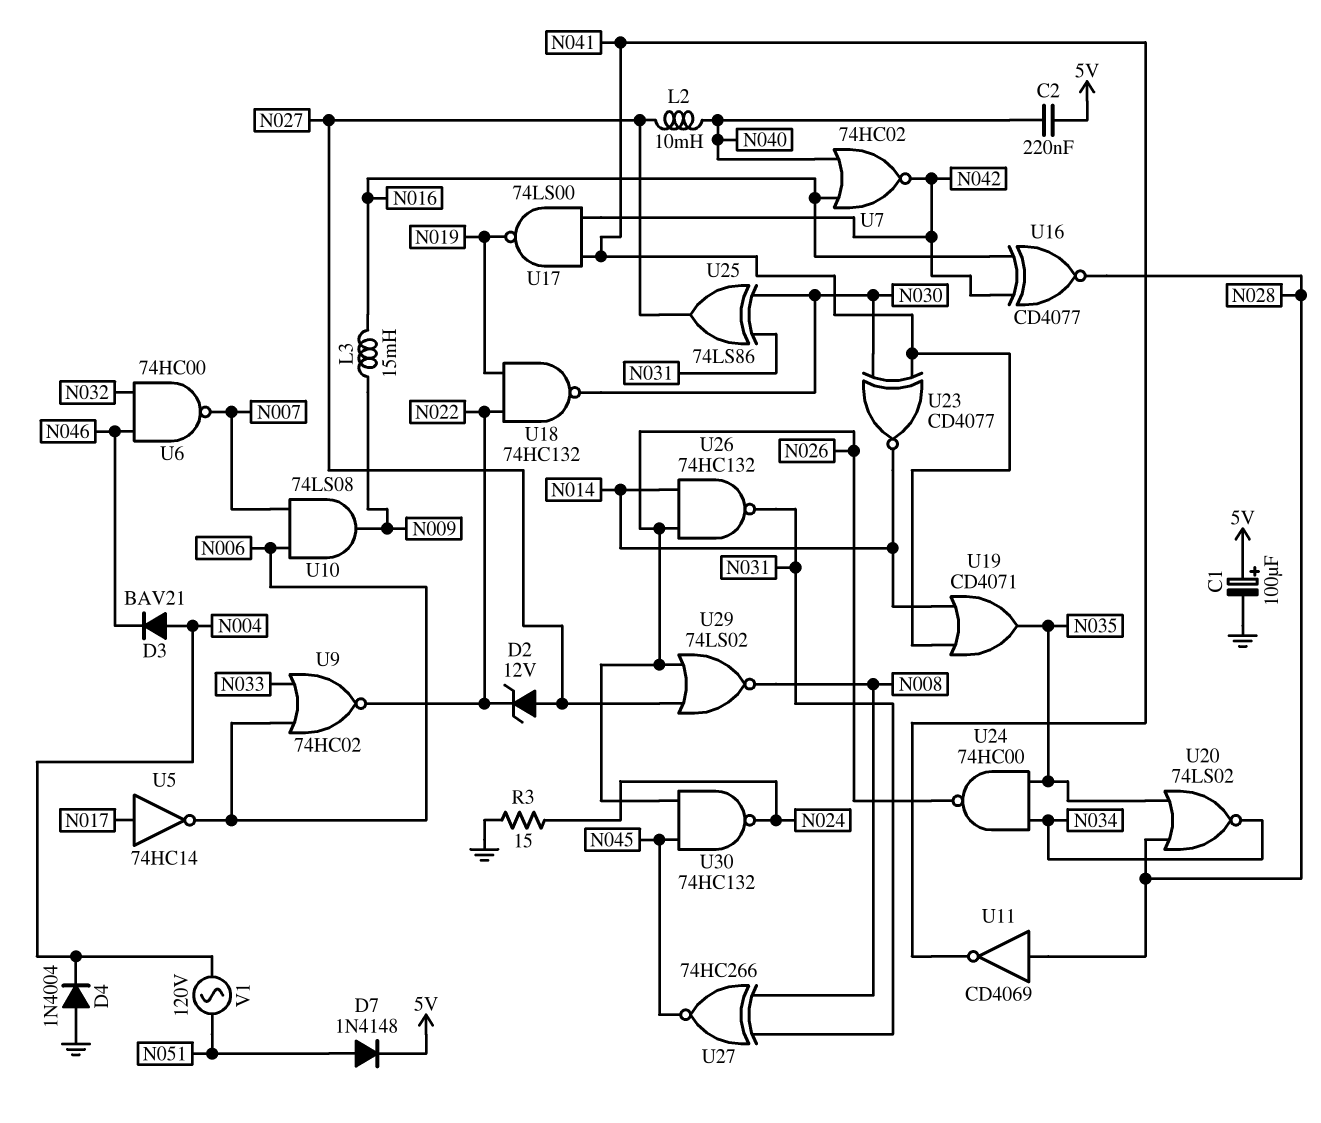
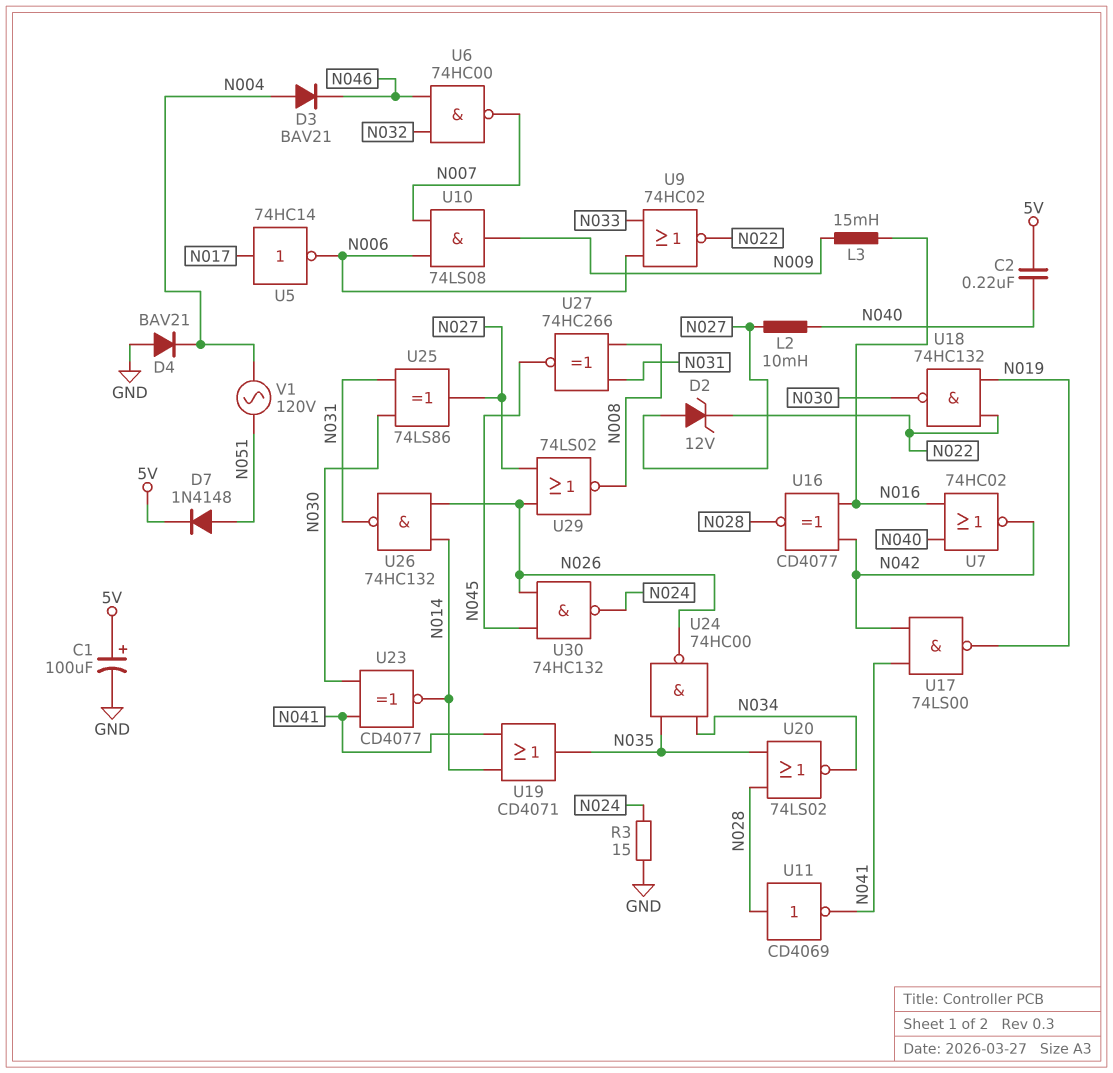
D4: diode 1N4004 (A GND, K N004) -> diode BAV21 (A GND, K N004)

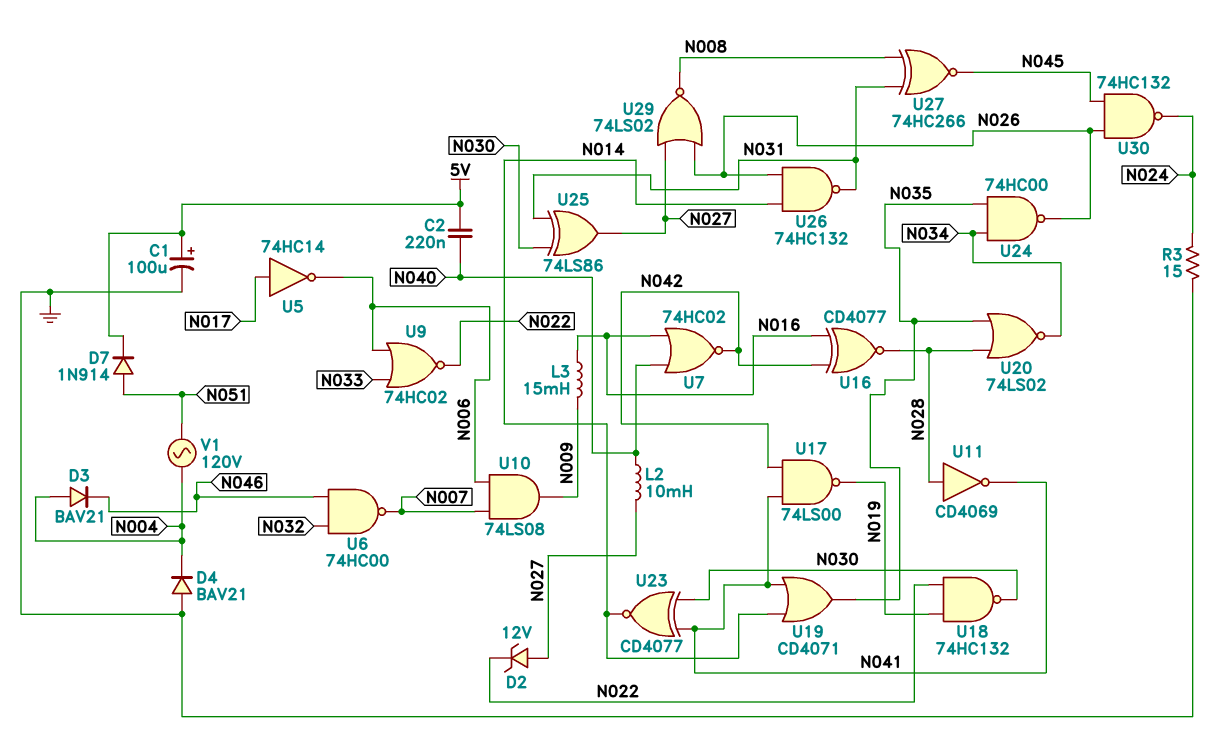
D7: diode 1N4148 (A N051, K 5V) -> diode 1N914 (A N051, K 5V)

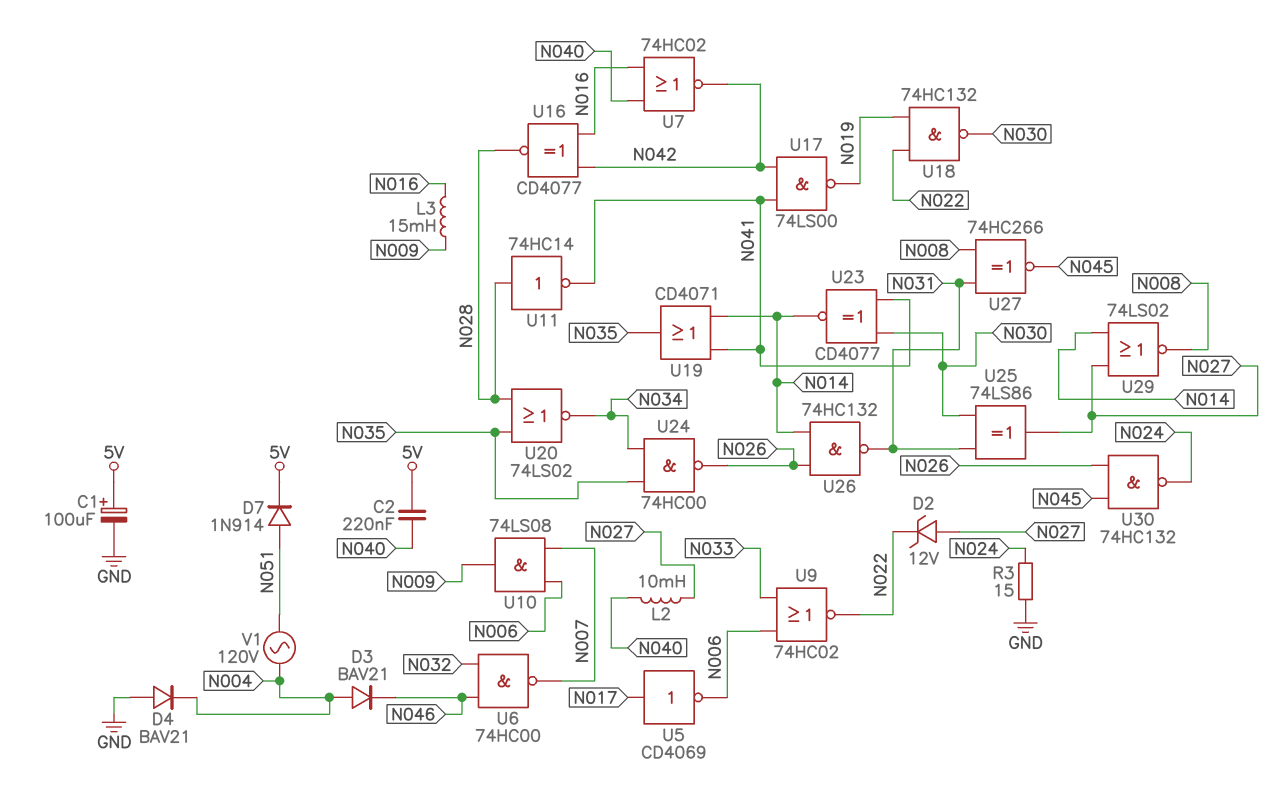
U5: NOT 74HC14 (in N017, out N006) -> NOT CD4069 (in N017, out N006)
U11: NOT CD4069 (in N028, out N041) -> NOT 74HC14 (in N028, out N041)
U29: NOR 74LS02 (in N026, in N027, out N008) -> NOR 74LS02 (in N014, in N027, out N008)

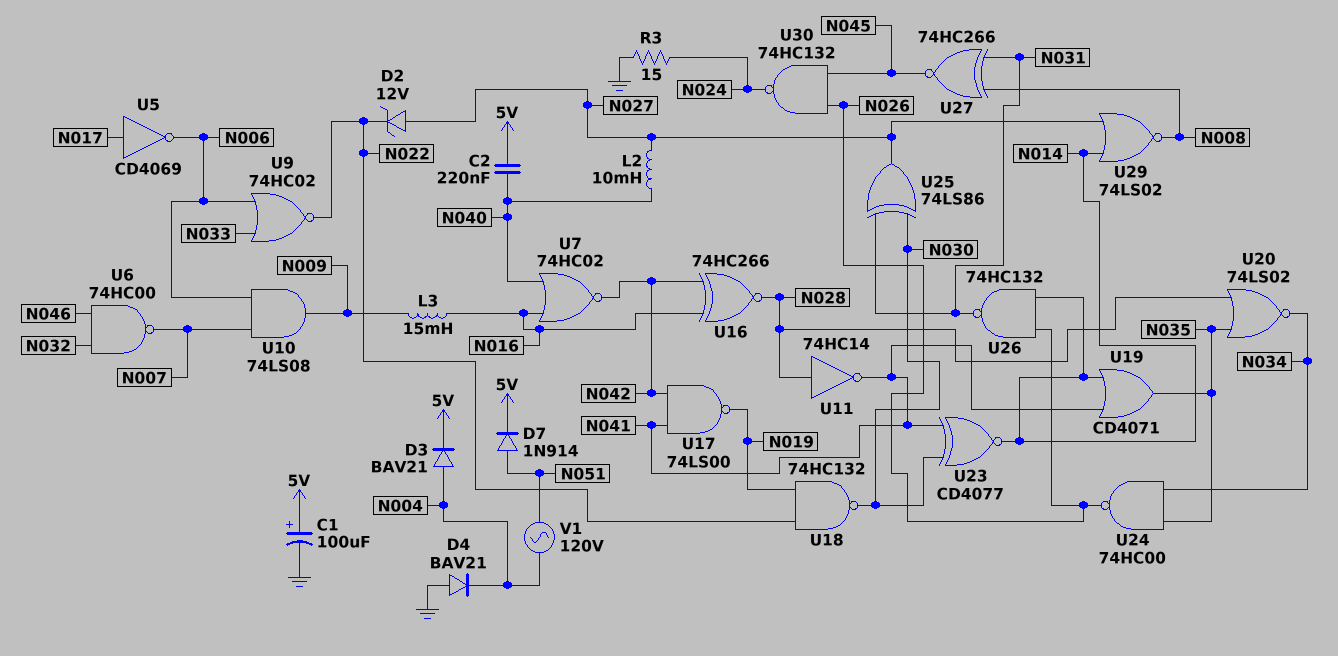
D3: diode BAV21 (A N004, K N046) -> diode BAV21 (A N004, K 5V)
U16: XNOR CD4077 (in N016, in N042, out N028) -> XNOR 74HC266 (in N016, in N042, out N028)

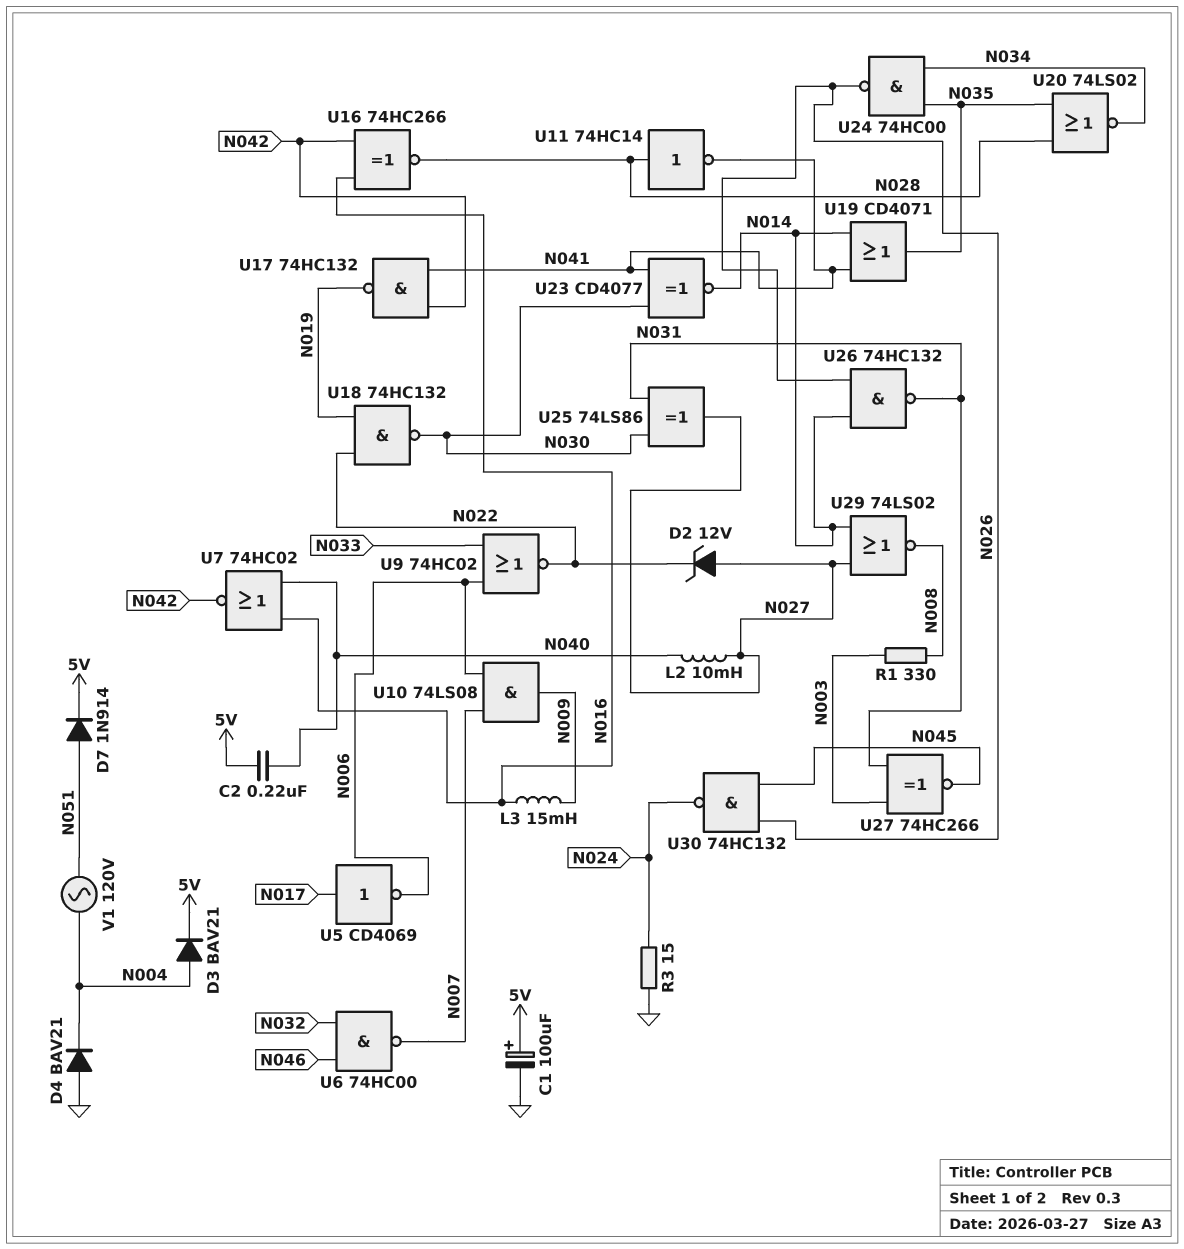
R1: none -> 330 (N003, N008)
U17: NAND 74LS00 (in N041, in N042, out N019) -> NAND 74HC132 (in N041, in N042, out N019)
U27: XNOR 74HC266 (in N008, in N031, out N045) -> XNOR 74HC266 (in N003, in N031, out N045)

